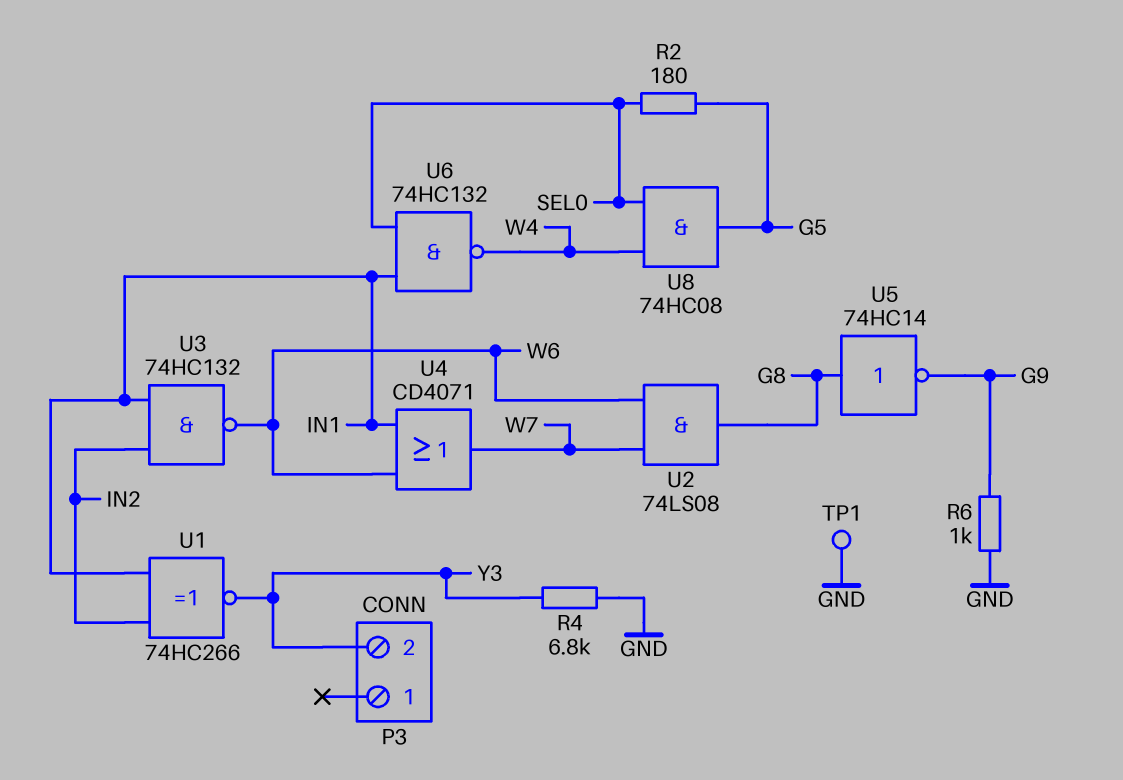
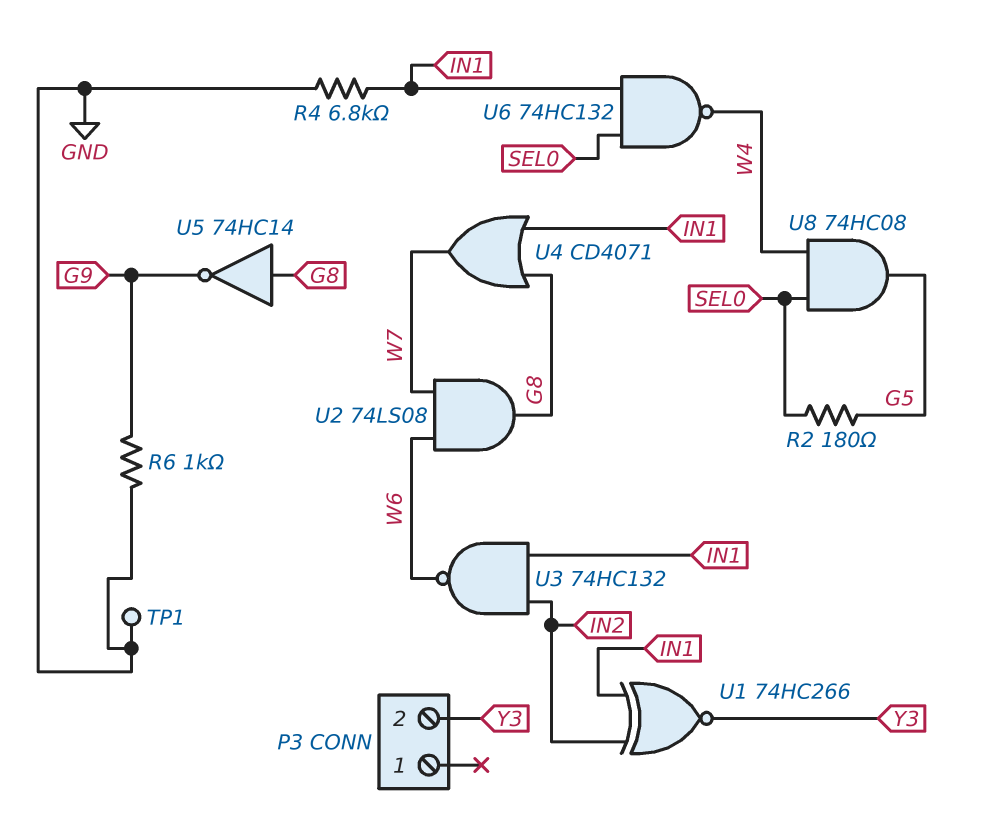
R4: 6.8k (GND, Y3) -> 6.8k (GND, IN1)
U4: OR CD4071 (in IN1, in W6, out W7) -> OR CD4071 (in G8, in IN1, out W7)

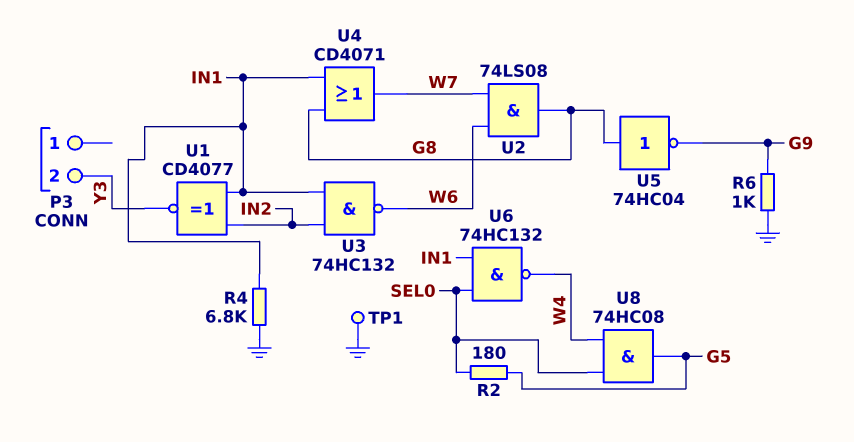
U1: XNOR 74HC266 (in IN1, in IN2, out Y3) -> XNOR CD4077 (in IN1, in IN2, out Y3)
U5: NOT 74HC14 (in G8, out G9) -> NOT 74HC04 (in G8, out G9)

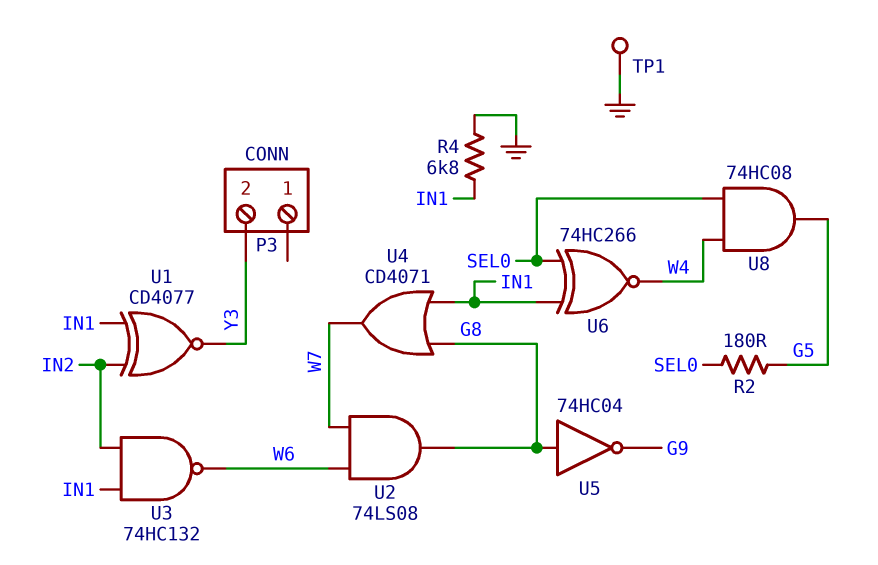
R6: 1k (G9, GND) -> none
U6: NAND 74HC132 (in IN1, in SEL0, out W4) -> XNOR 74HC266 (in IN1, in SEL0, out W4)

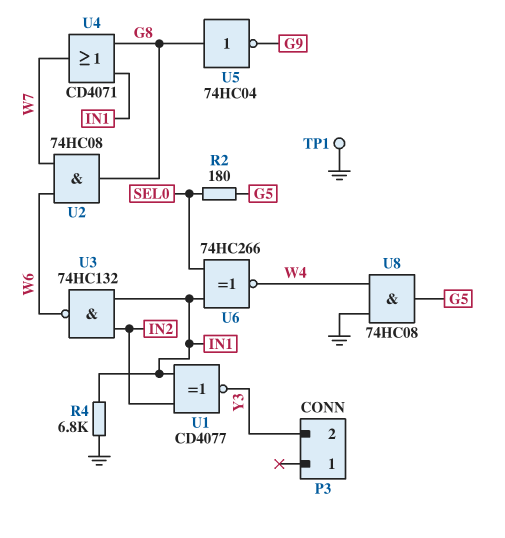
U2: AND 74LS08 (in W6, in W7, out G8) -> AND 74HC08 (in W6, in W7, out G8)
U8: AND 74HC08 (in SEL0, in W4, out G5) -> AND 74HC08 (in GND, in W4, out G5)

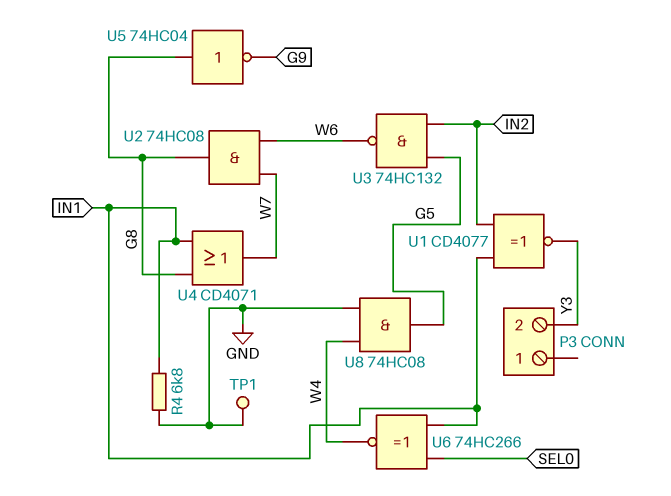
R2: 180 (G5, SEL0) -> none
U3: NAND 74HC132 (in IN1, in IN2, out W6) -> NAND 74HC132 (in G5, in IN2, out W6)

